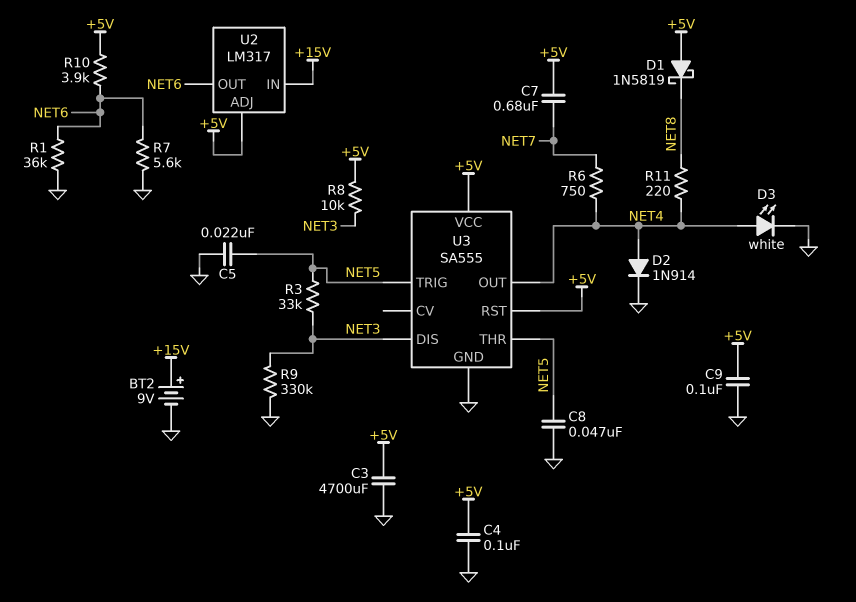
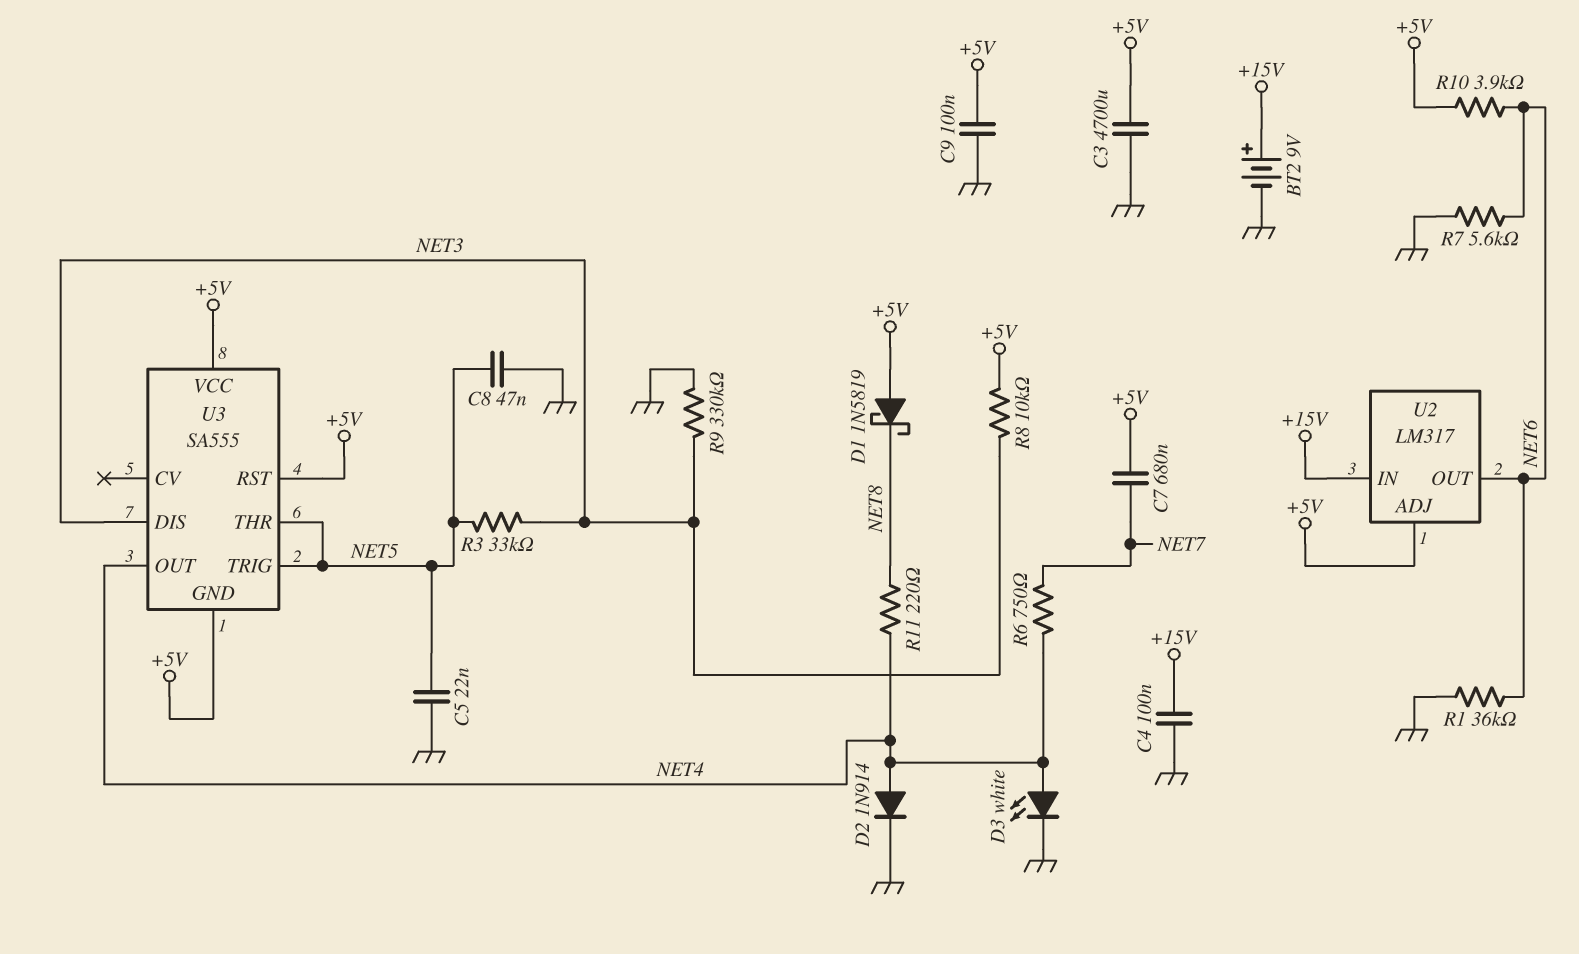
C4: 100nF (+5V, GND) -> 100nF (+15V, GND)
U3 pin GND: GND -> +5V

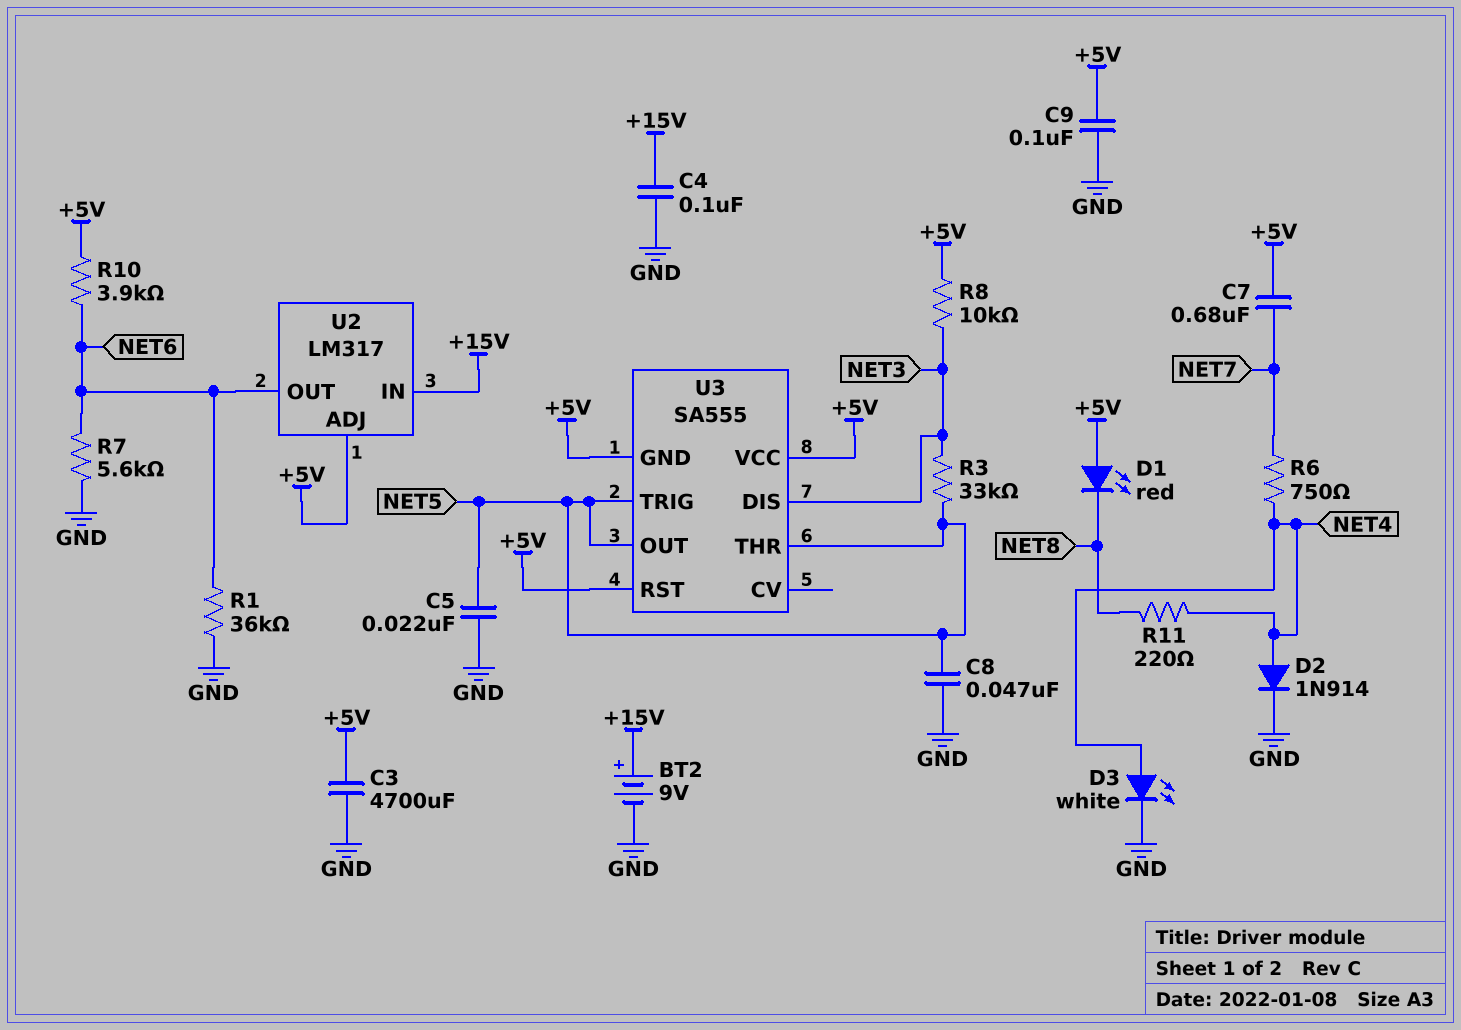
D1: schottky 1N5819 (A +5V, K NET8) -> LED red (A +5V, K NET8)
R9: 330k (GND, NET3) -> none
U3 pin OUT: NET4 -> NET5

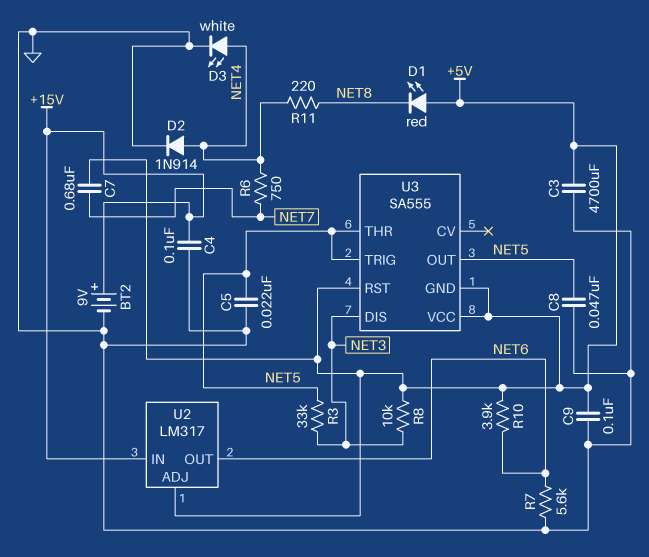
R1: 36k (GND, NET6) -> none

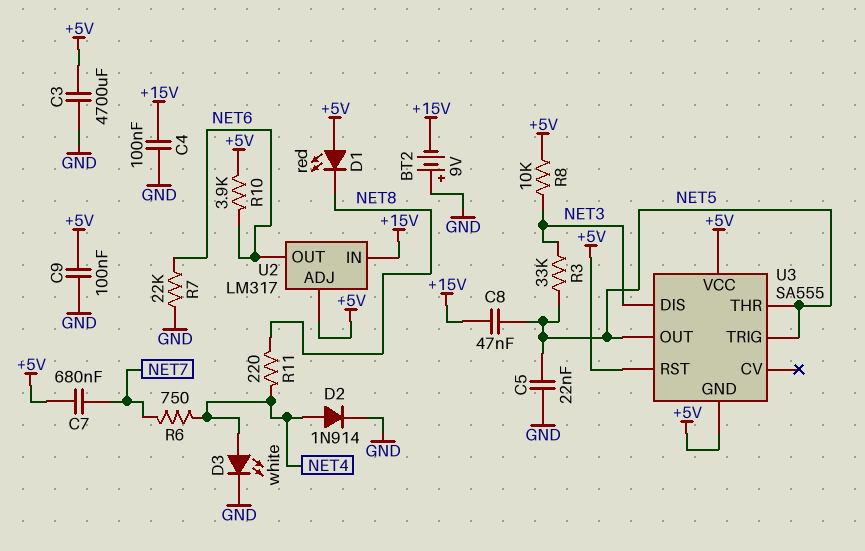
BT2: 9V (plus +15V, minus GND) -> 9V (plus GND, minus +15V)
C8: 47nF (GND, NET5) -> 47nF (+15V, NET5)
R7: 5.6k (GND, NET6) -> 22k (GND, NET6)

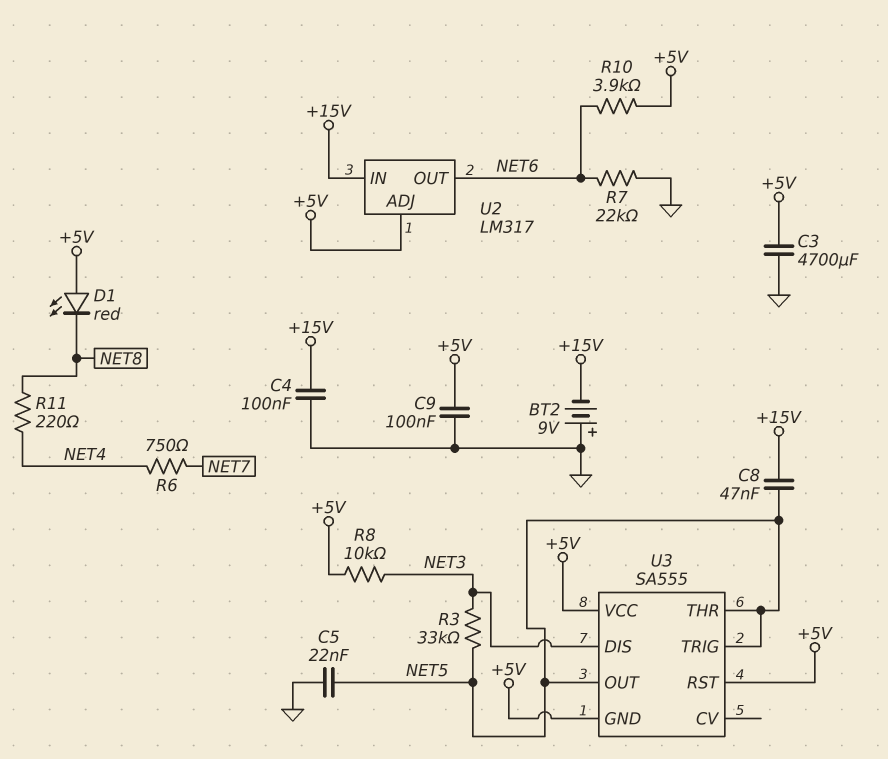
C7: 680nF (+5V, NET7) -> none
D2: diode 1N914 (A NET4, K GND) -> none
D3: LED white (A NET4, K GND) -> none

